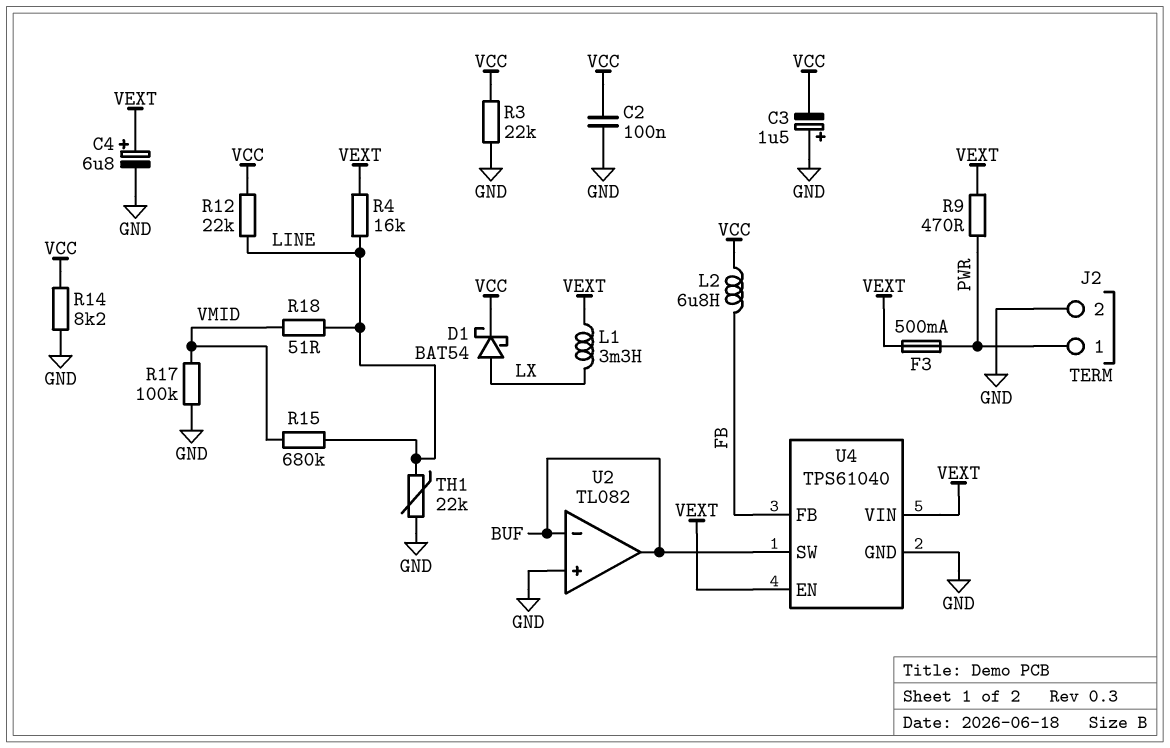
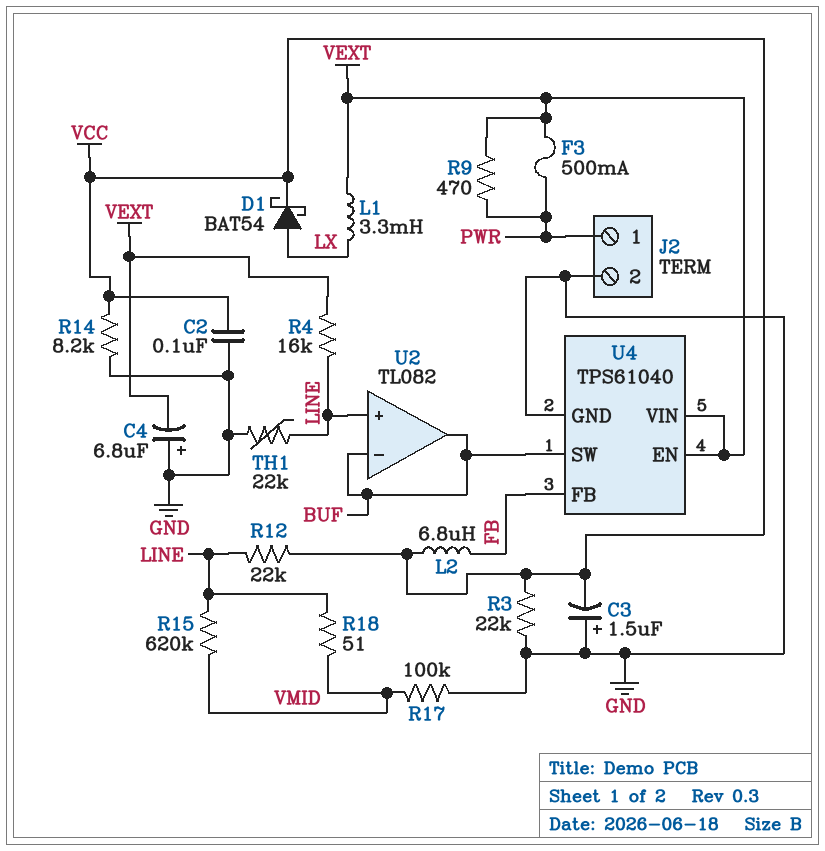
C4: 6.8uF (plus VEXT, minus GND) -> 6.8uF (plus GND, minus VEXT)
R15: 680k (LINE, VMID) -> 620k (LINE, VMID)
U2 pin in+: GND -> LINE

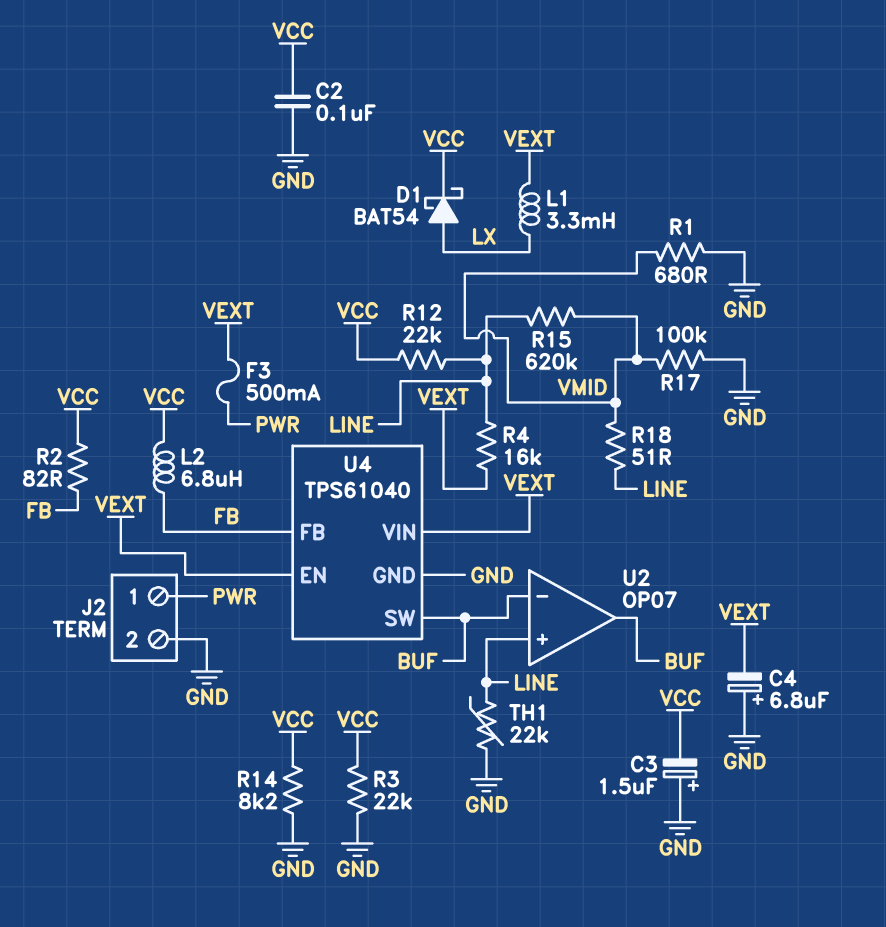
R1: none -> 680 (GND, VMID)
R2: none -> 82 (FB, VCC)
R9: 470 (PWR, VEXT) -> none
U2: TL082 -> OP07

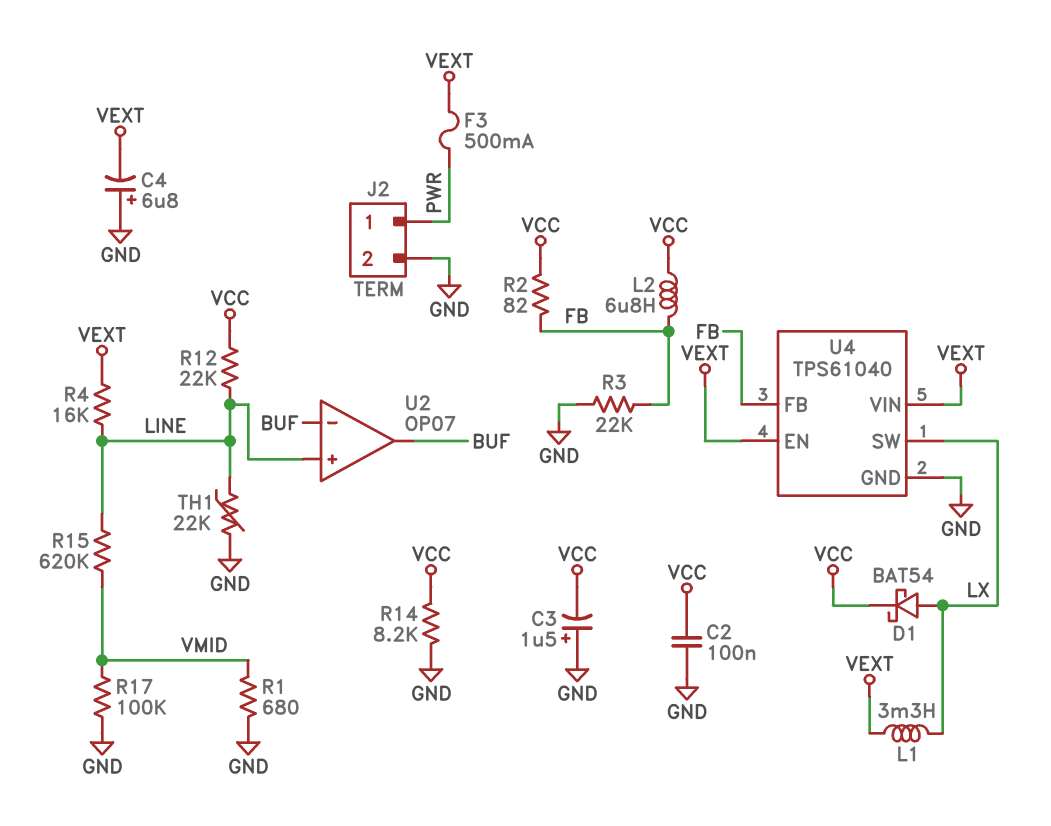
R3: 22k (GND, VCC) -> 22k (FB, GND)
R18: 51 (LINE, VMID) -> none
U4 pin SW: BUF -> LX

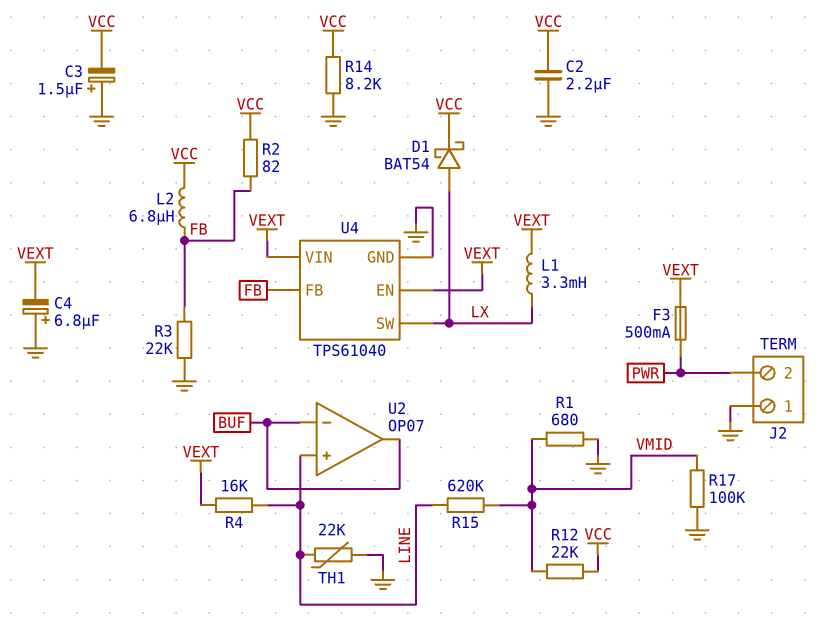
C2: 100nF (GND, VCC) -> 2.2uF (GND, VCC)
J2 pin 1: PWR -> GND
J2 pin 2: GND -> PWR
R12: 22k (LINE, VCC) -> 22k (VCC, VMID)

